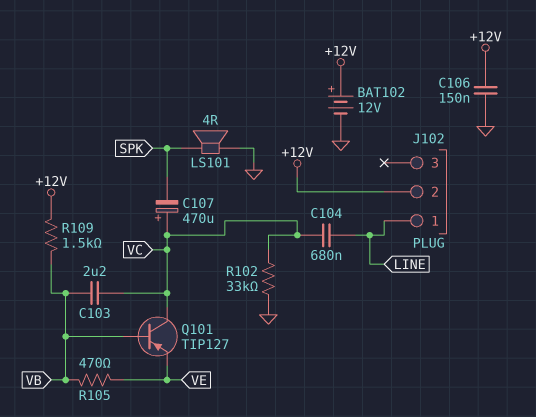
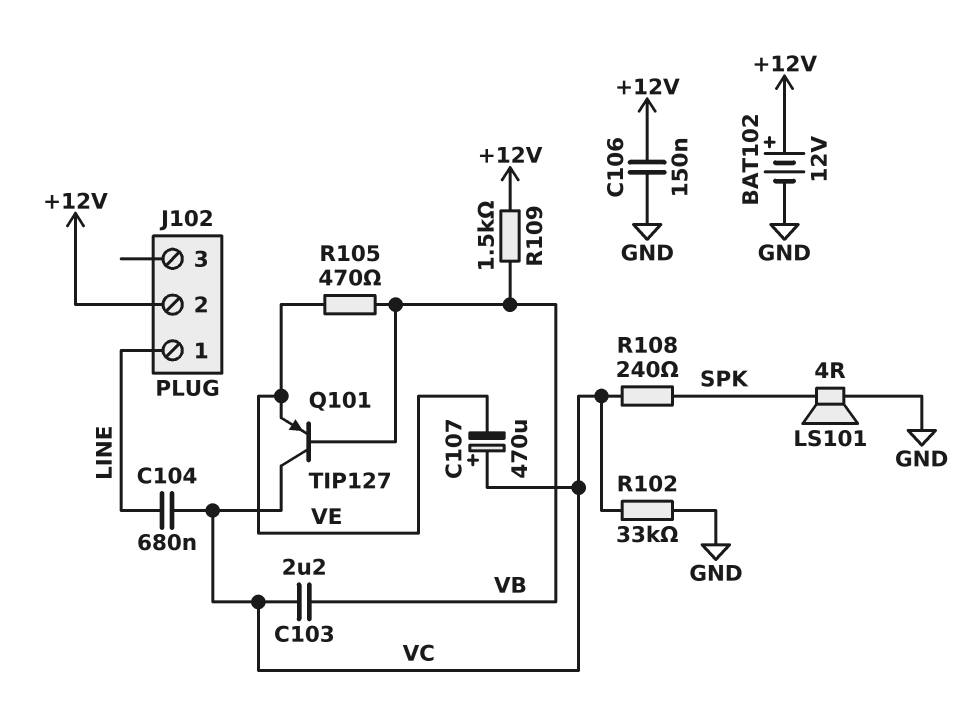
C107: 470uF (plus VC, minus SPK) -> 470uF (plus VC, minus VE)
R108: none -> 240 (SPK, VC)

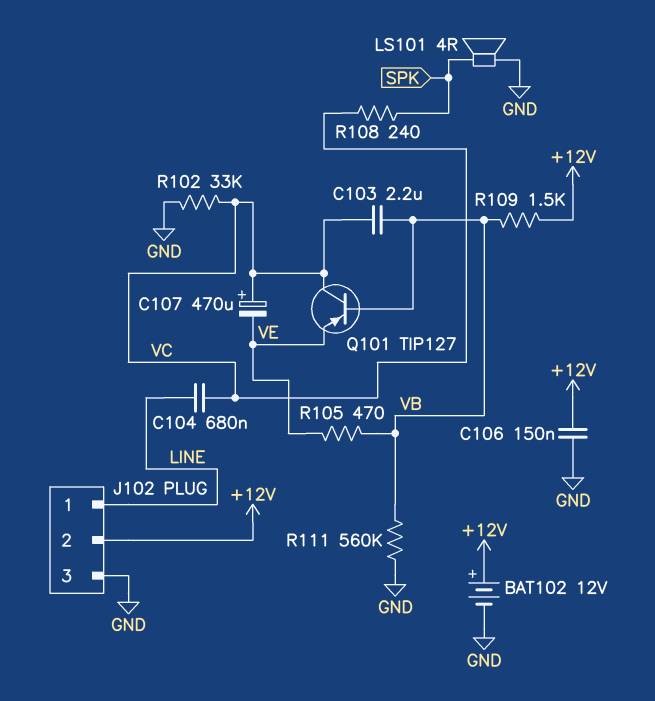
J102 pin 3: none -> GND
R111: none -> 560k (GND, VB)

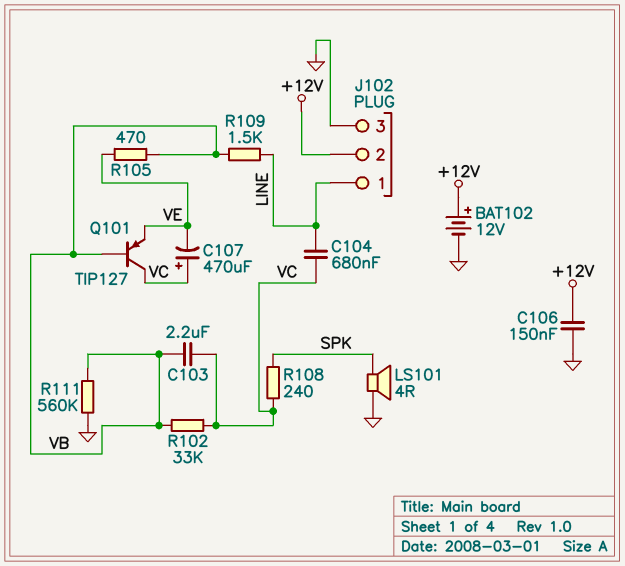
R102: 33k (GND, VC) -> 33k (VB, VC)
R109: 1.5k (+12V, VB) -> 1.5k (LINE, VB)

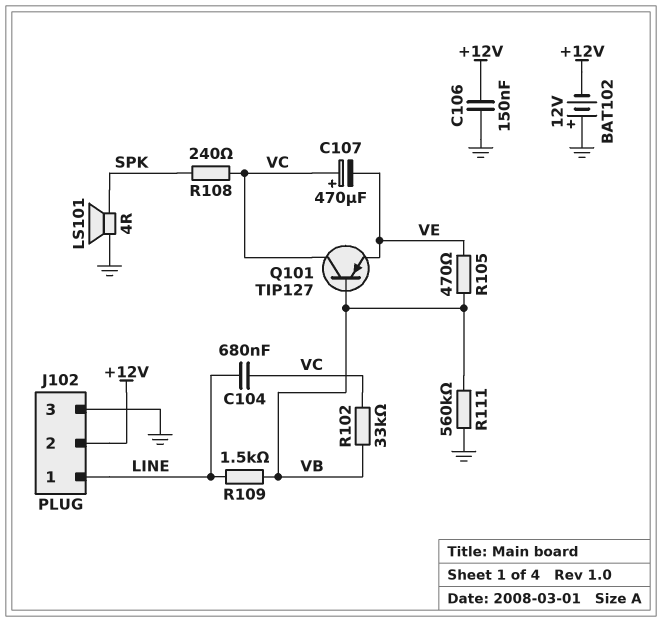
BAT102: 12V (plus +12V, minus GND) -> 12V (plus GND, minus +12V)
C103: 2.2uF (VB, VC) -> none

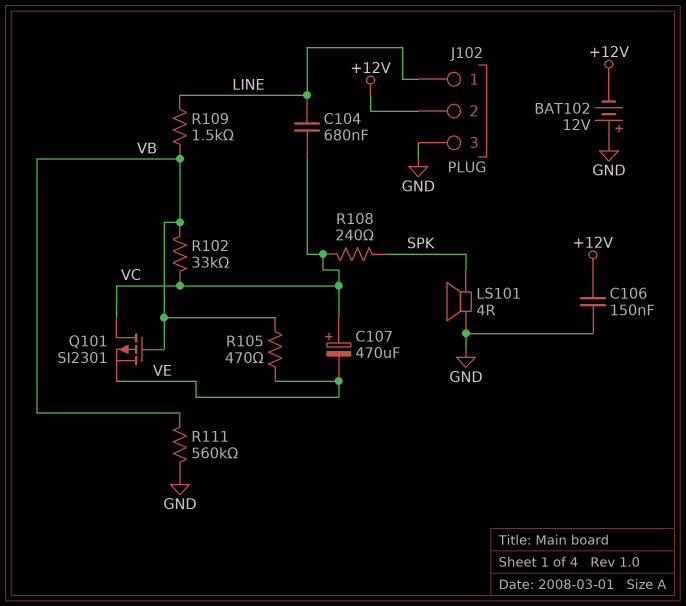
Q101: PNP TIP127 (B VB, C VC, E VE) -> PMOS SI2301 (G VB, D VC, S VE)

